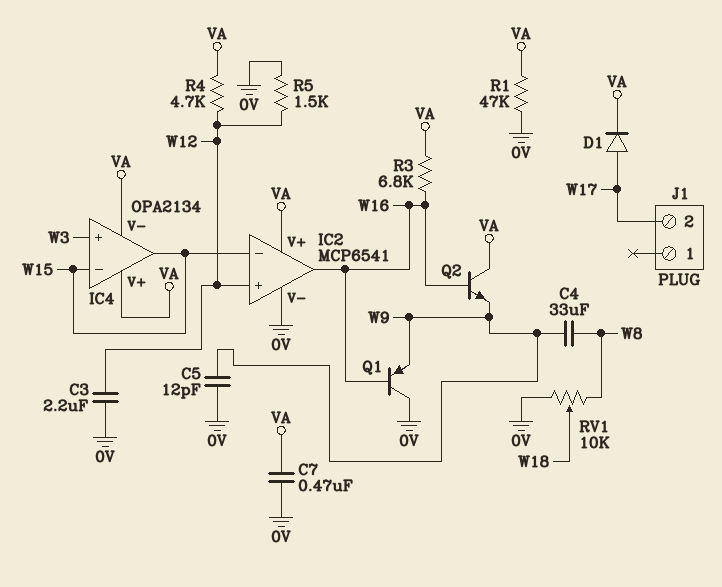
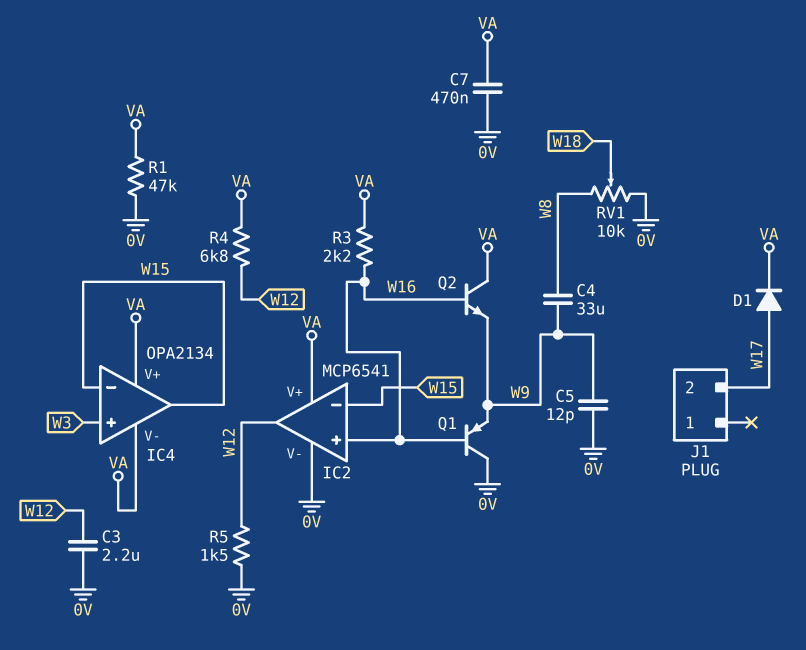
IC2 pin in+: W12 -> W16
IC2 pin out: W16 -> W12
R3: 6.8k (VA, W16) -> 2.2k (VA, W16)
R4: 4.7k (VA, W12) -> 6.8k (VA, W12)

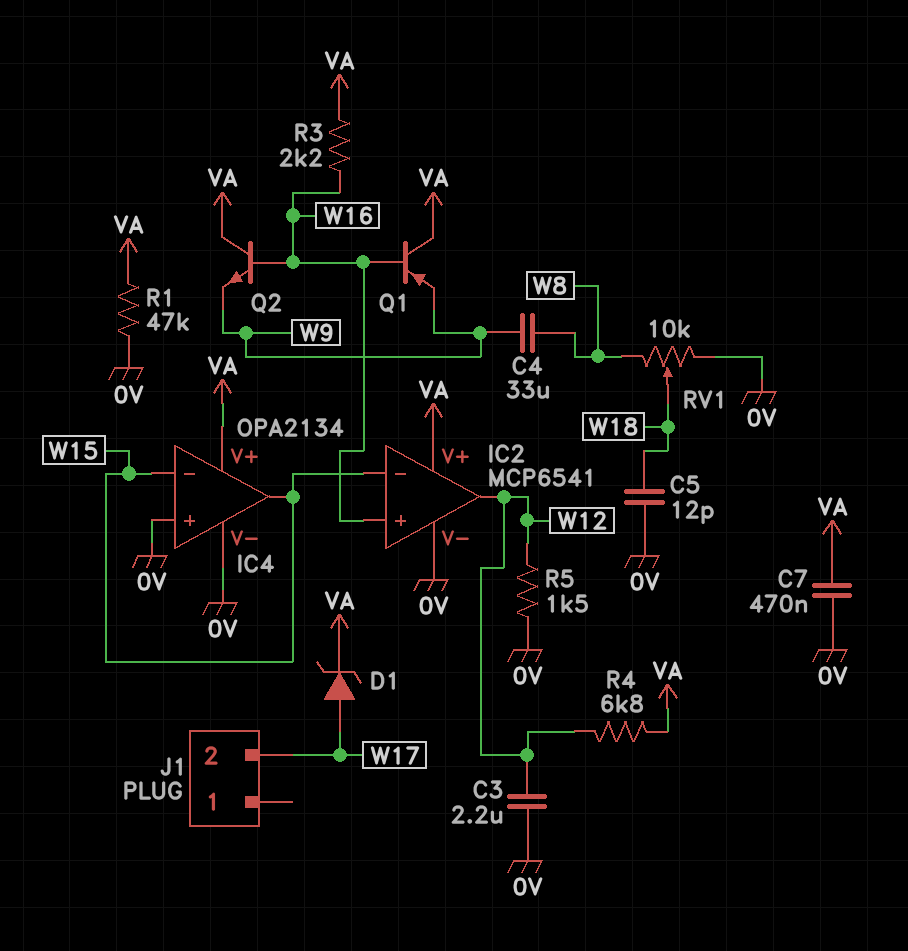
C5: 12pF (0V, W9) -> 12pF (0V, W18)
D1: diode (A W17, K VA) -> zener (A W17, K VA)
IC4 pin V-: VA -> 0V
IC4 pin in+: W3 -> 0V
Q1: PNP (B W16, C 0V, E W9) -> PNP (B W16, C VA, E W9)

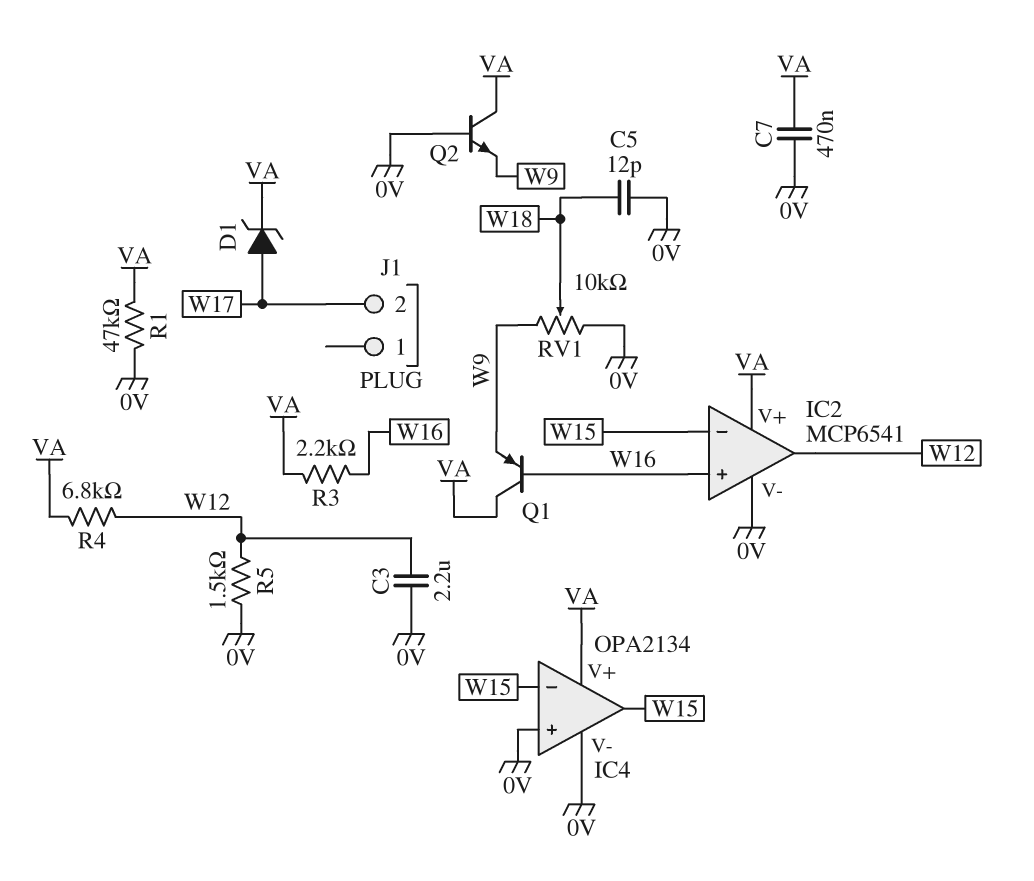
C4: 33uF (W8, W9) -> none
Q2: NPN (B W16, C VA, E W9) -> NPN (B 0V, C VA, E W9)
RV1: 10k (0V, W8, wiper W18) -> 10k (0V, W9, wiper W18)

